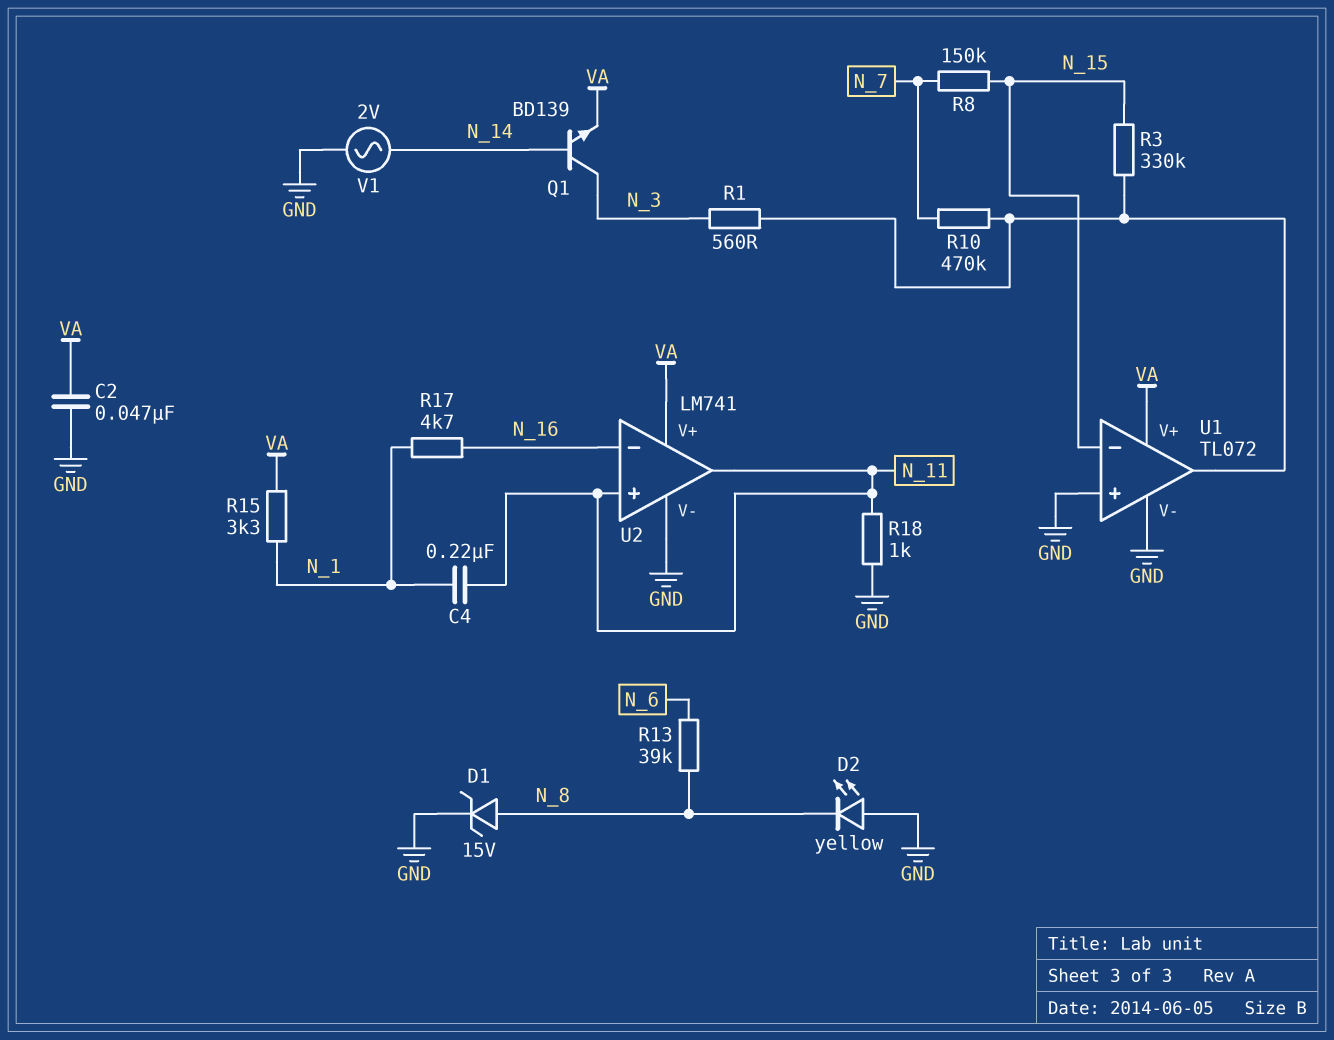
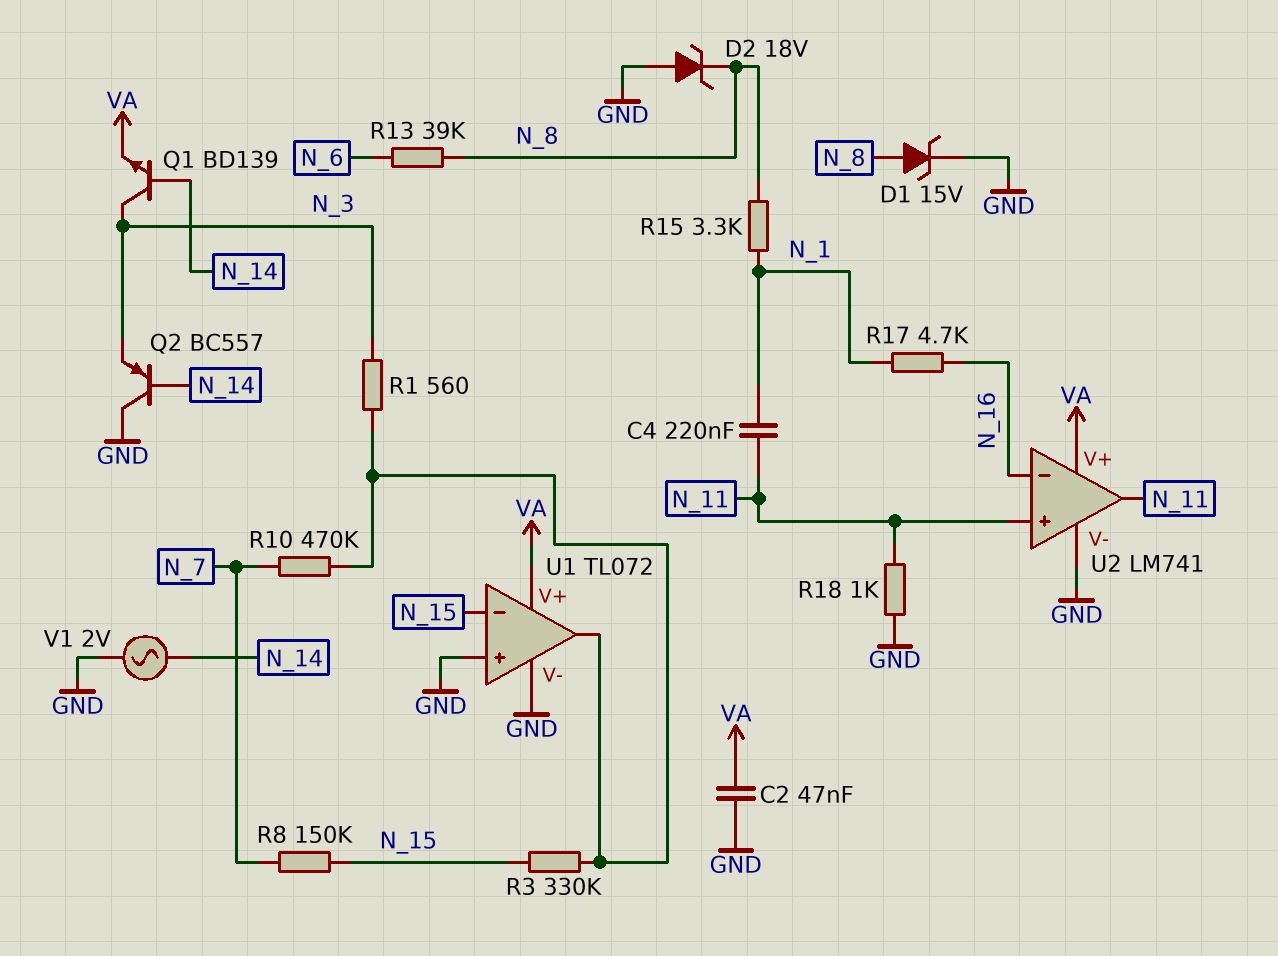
D2: LED yellow (A GND, K N_8) -> zener 18V (A GND, K N_8)
Q2: none -> PNP BC557 (B N_14, C GND, E N_3)
R15: 3.3k (N_1, VA) -> 3.3k (N_1, N_8)

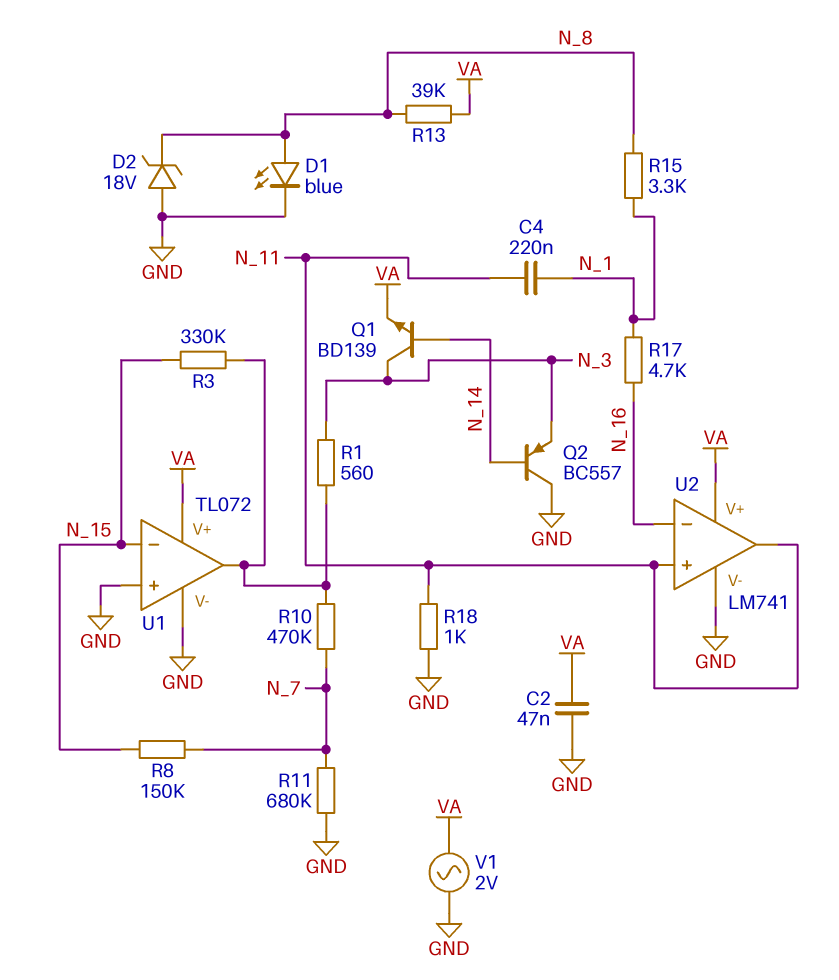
D1: zener 15V (A N_8, K GND) -> LED blue (A N_8, K GND)
R11: none -> 680k (GND, N_7)
R13: 39k (N_6, N_8) -> 39k (N_8, VA)
V1: AC 2V (GND, N_14) -> AC 2V (GND, VA)

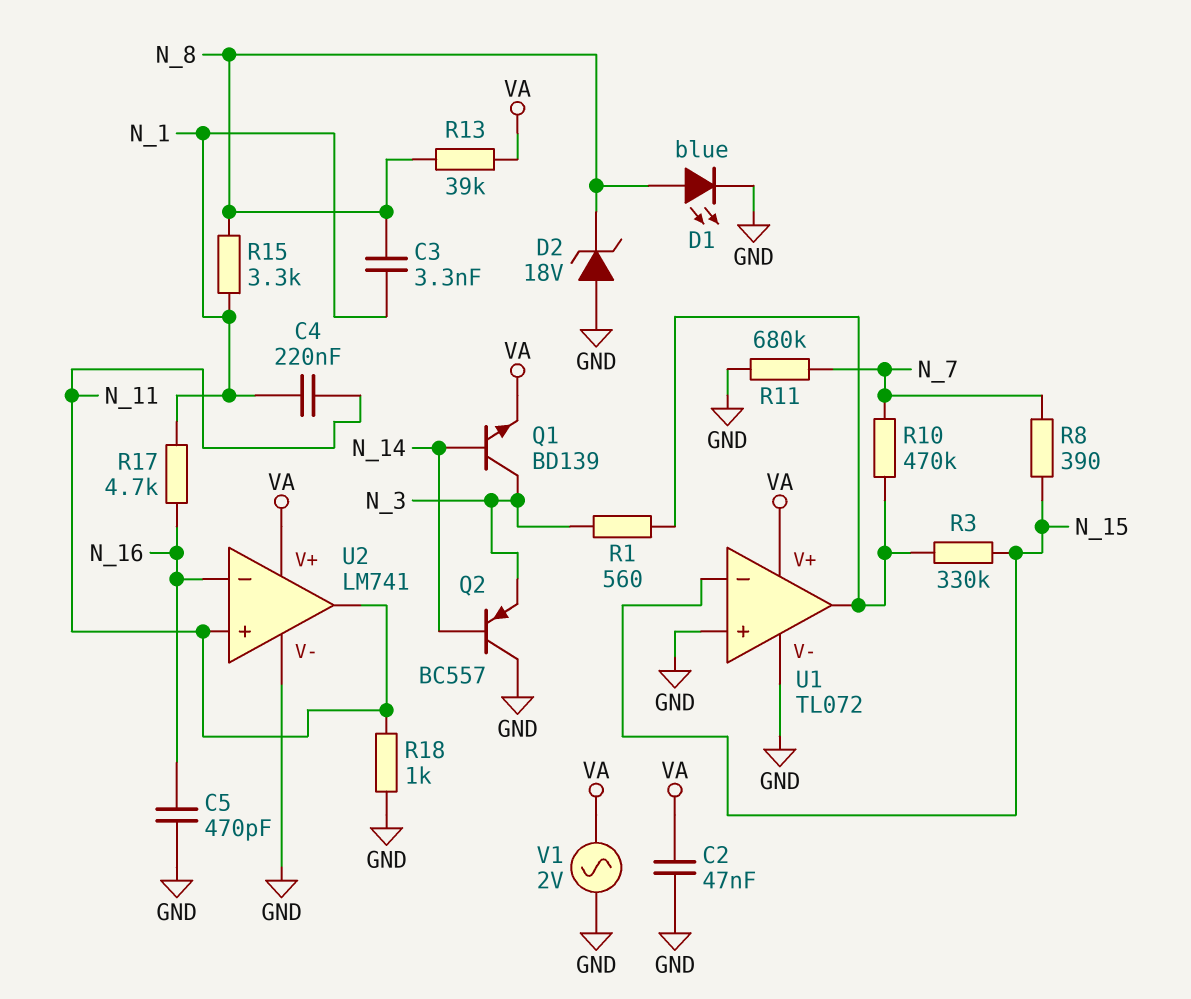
C3: none -> 3.3nF (N_1, N_8)
C5: none -> 470pF (GND, N_16)
R8: 150k (N_7, N_15) -> 390 (N_7, N_15)

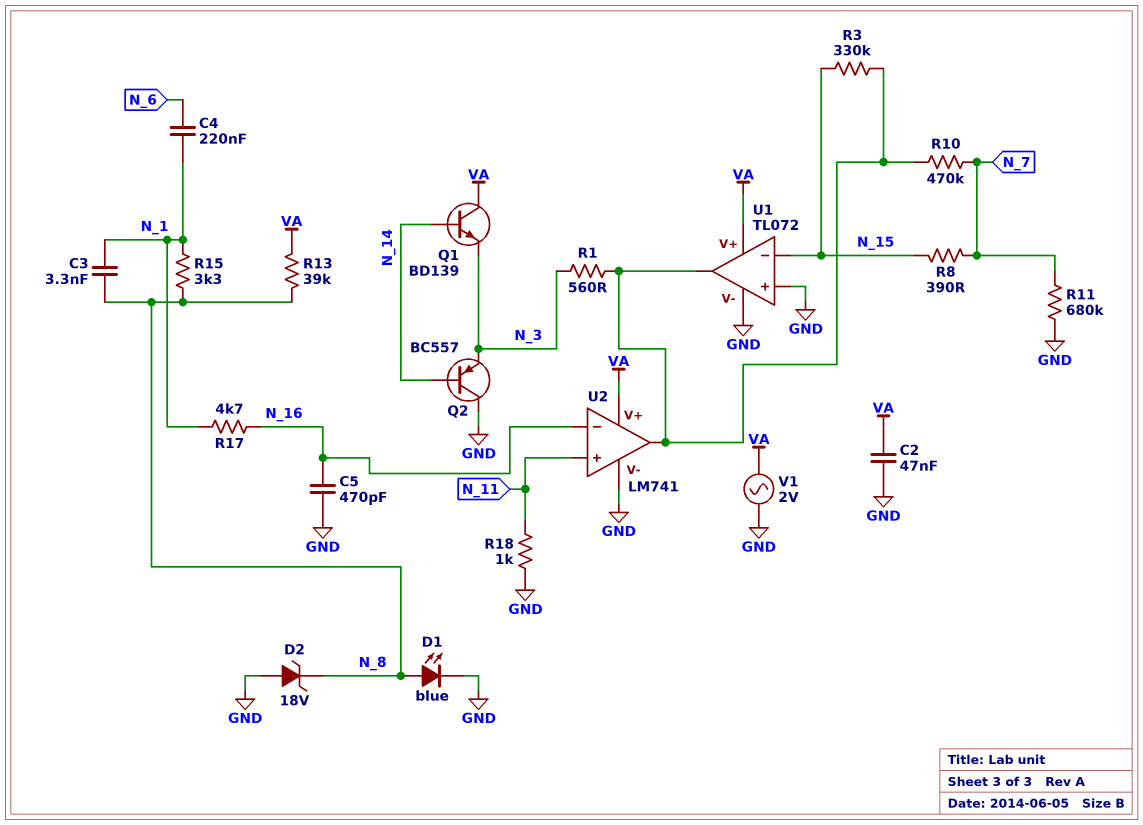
C4: 220nF (N_1, N_11) -> 220nF (N_1, N_6)
Q1: NPN BD139 (B N_14, C N_3, E VA) -> NPN BD139 (B N_14, C VA, E N_3)
U2 pin out: N_11 -> U1/out

